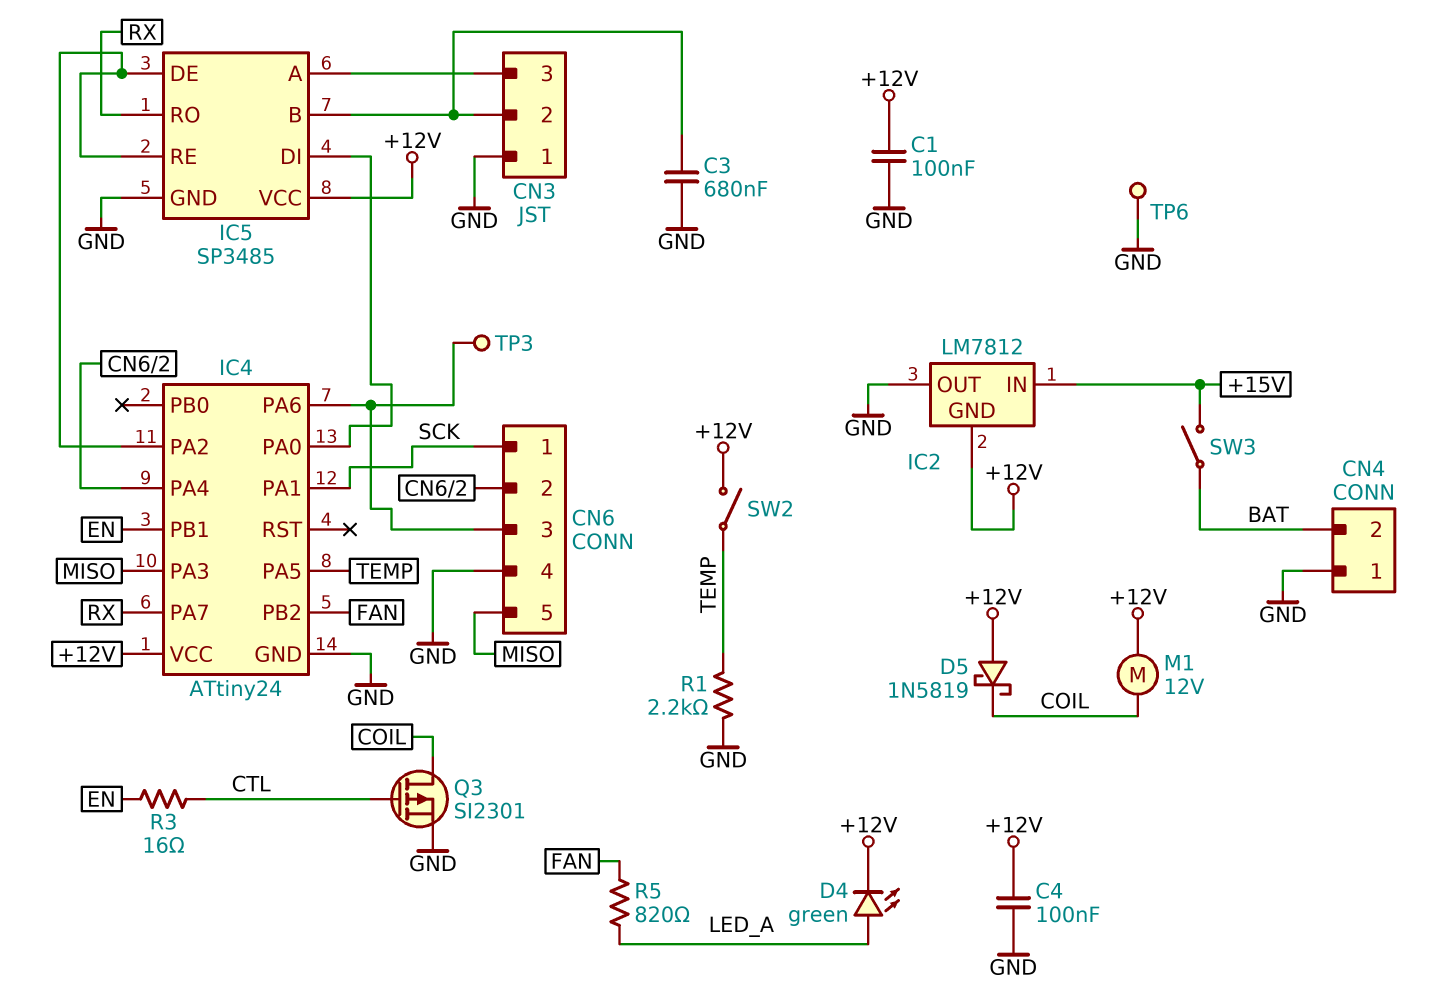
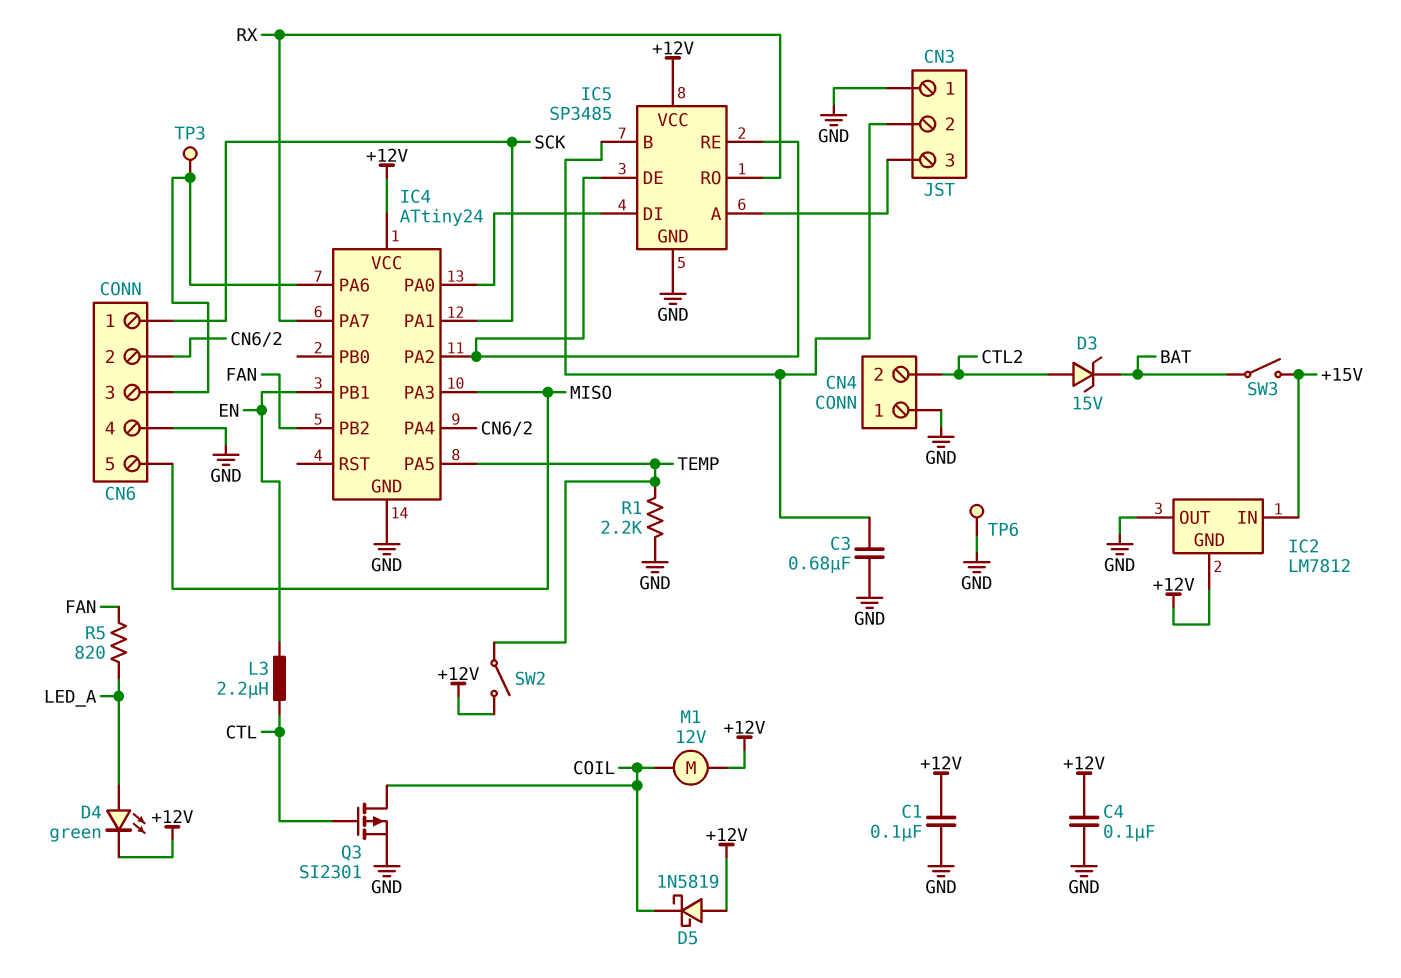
CN4 pin 2: BAT -> CTL2
D3: none -> zener 15V (A CTL2, K BAT)
L3: none -> 2.2uH (CTL, EN)
R3: 16 (CTL, EN) -> none

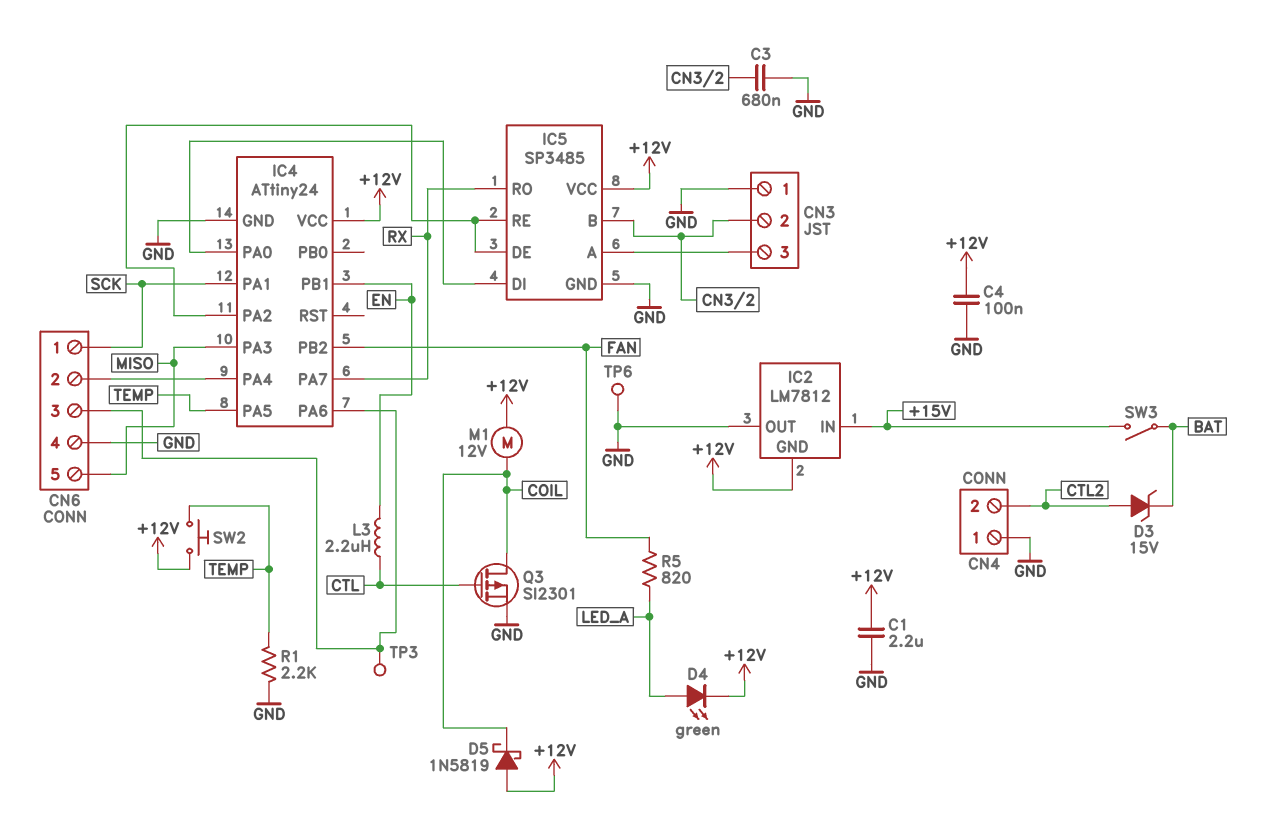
C1: 100nF (+12V, GND) -> 2.2uF (+12V, GND)
SW2: switch (+12V, TEMP) -> button (+12V, TEMP)

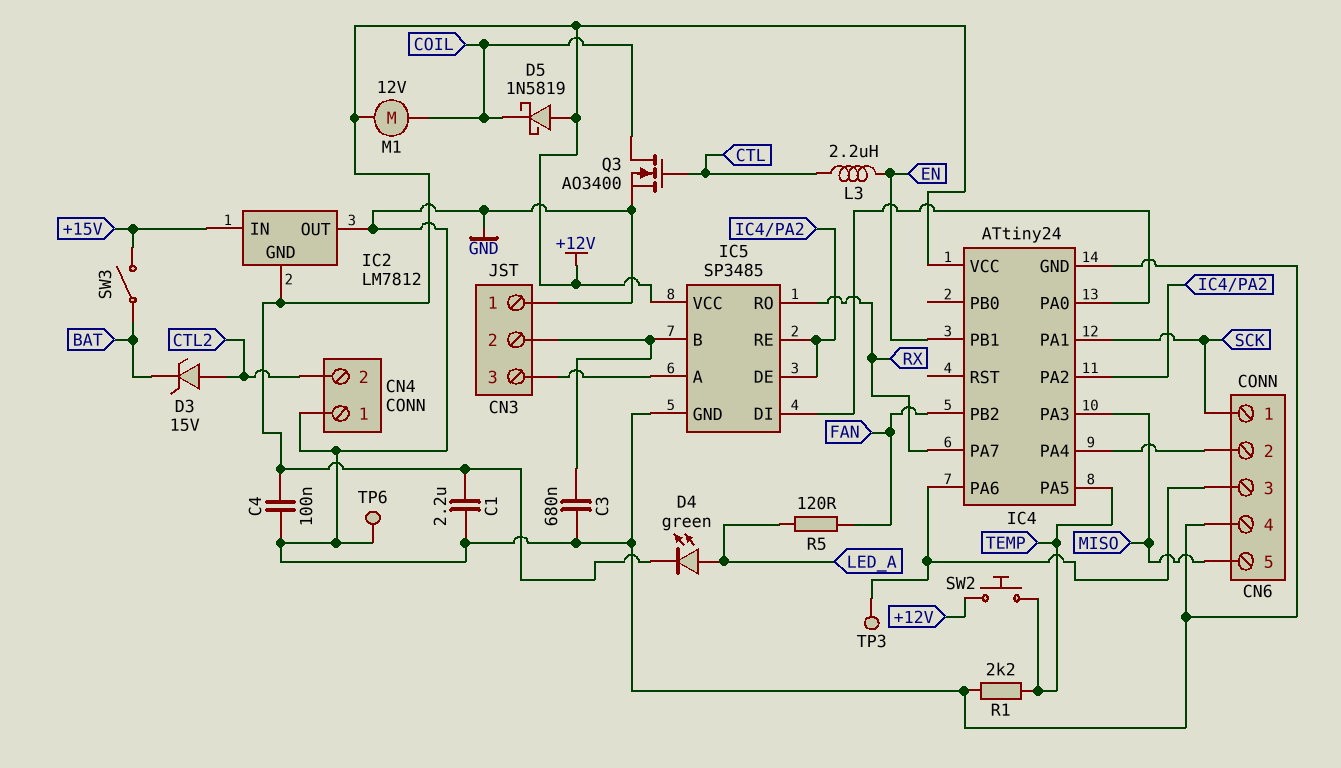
Q3: PMOS SI2301 (G CTL, D COIL, S GND) -> NMOS AO3400 (G CTL, D COIL, S GND)
R5: 820 (FAN, LED_A) -> 120 (FAN, LED_A)

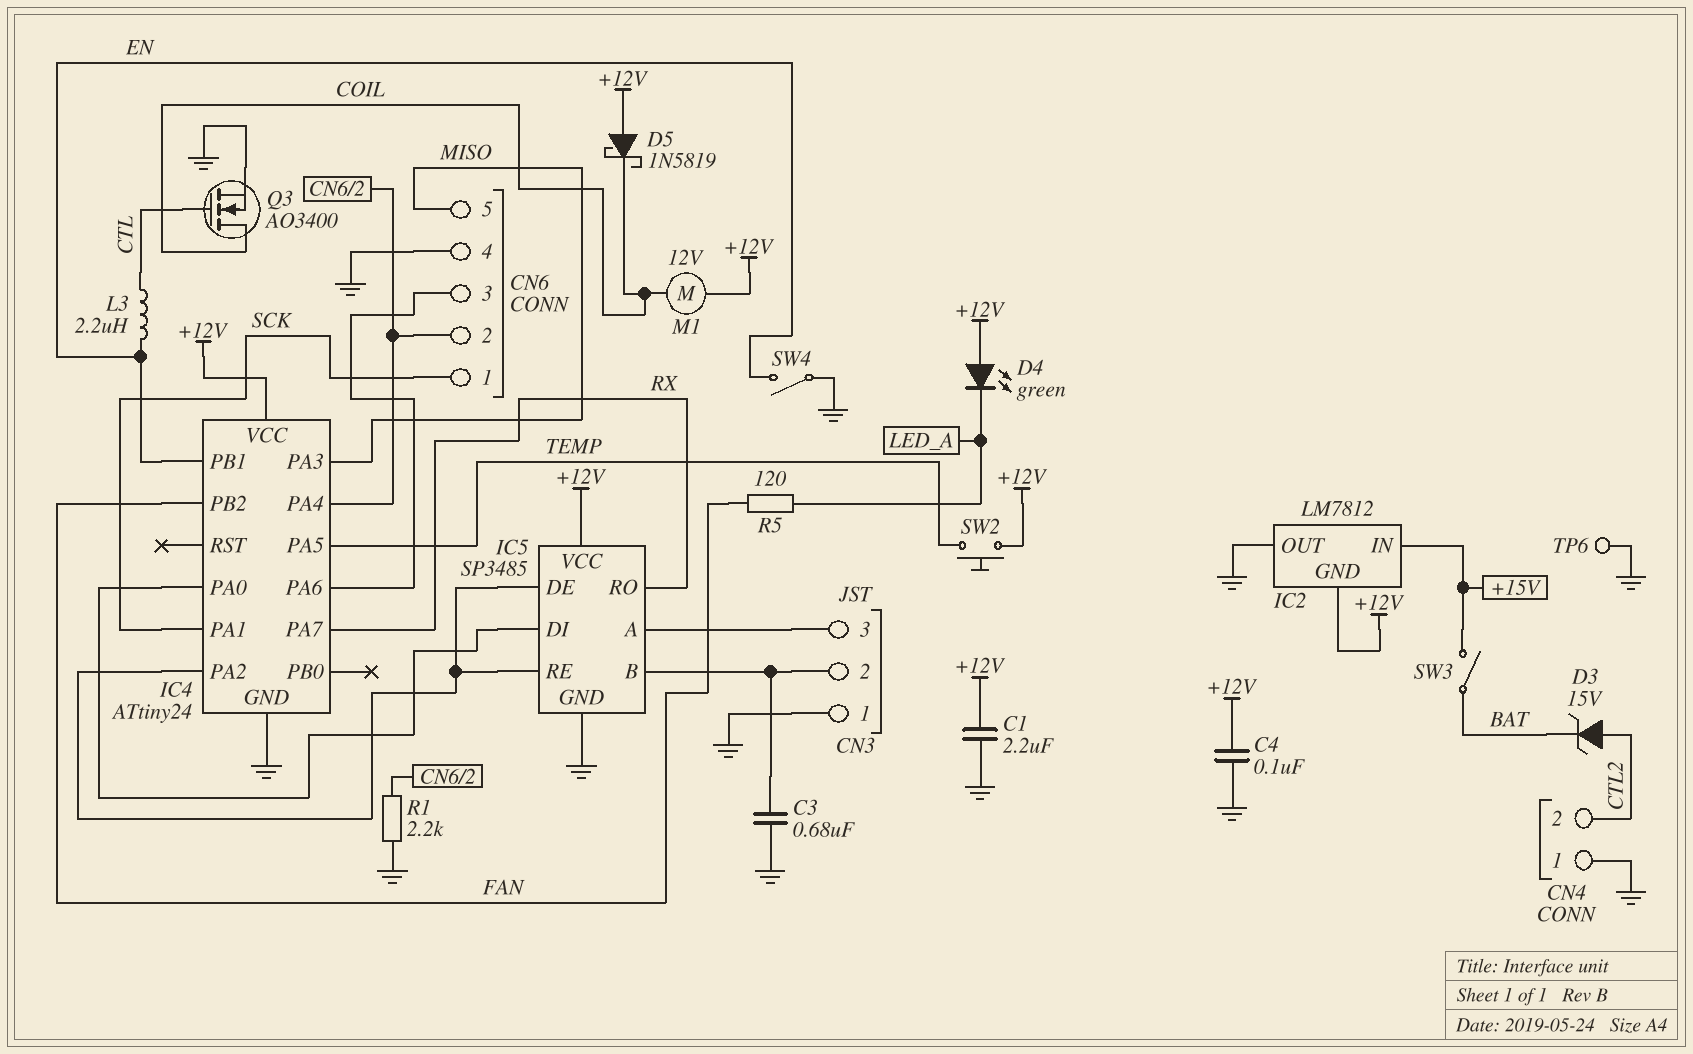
D4: LED green (A LED_A, K +12V) -> LED green (A +12V, K LED_A)
R1: 2.2k (GND, TEMP) -> 2.2k (CN6/2, GND)
SW4: none -> switch (EN, GND)
TP3: test point (CN6/3) -> none

